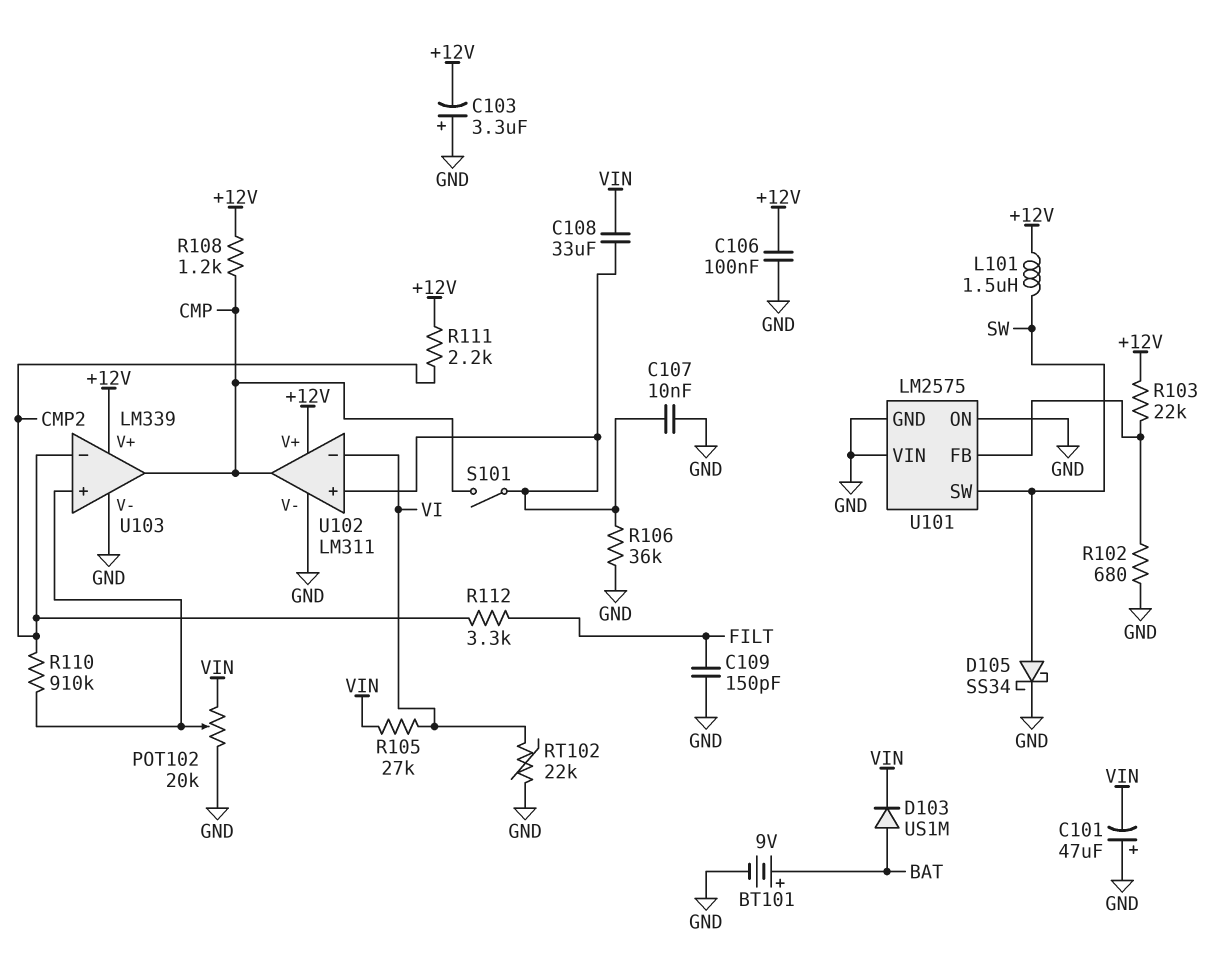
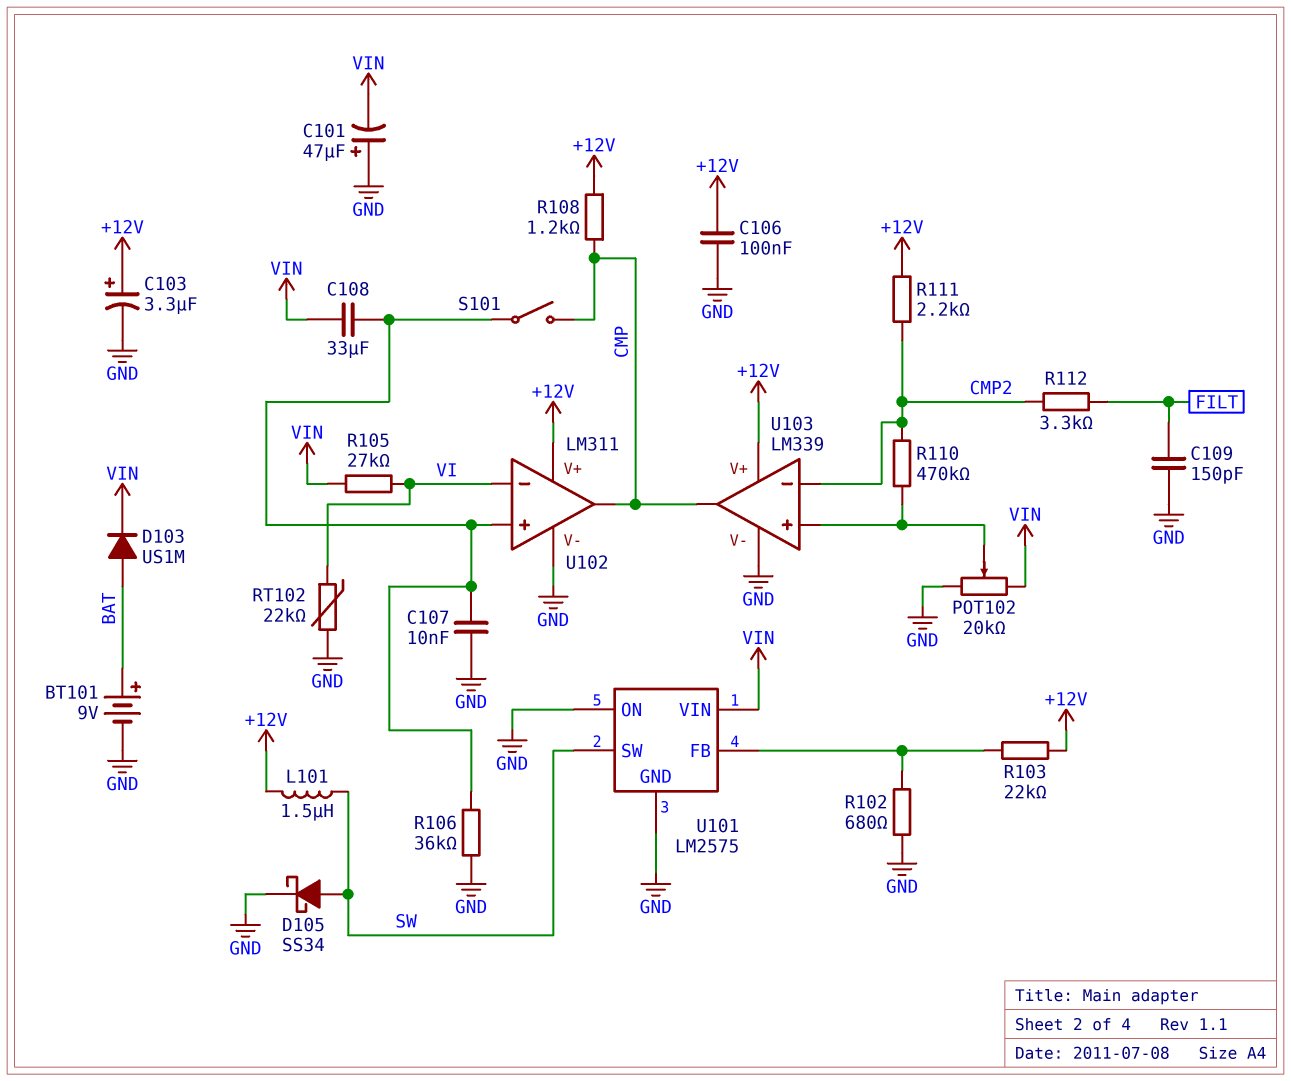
C103: 3.3uF (plus GND, minus +12V) -> 3.3uF (plus +12V, minus GND)
R110: 910k (CMP2, U103/in+) -> 470k (CMP2, U103/in+)
U101 pin VIN: GND -> VIN

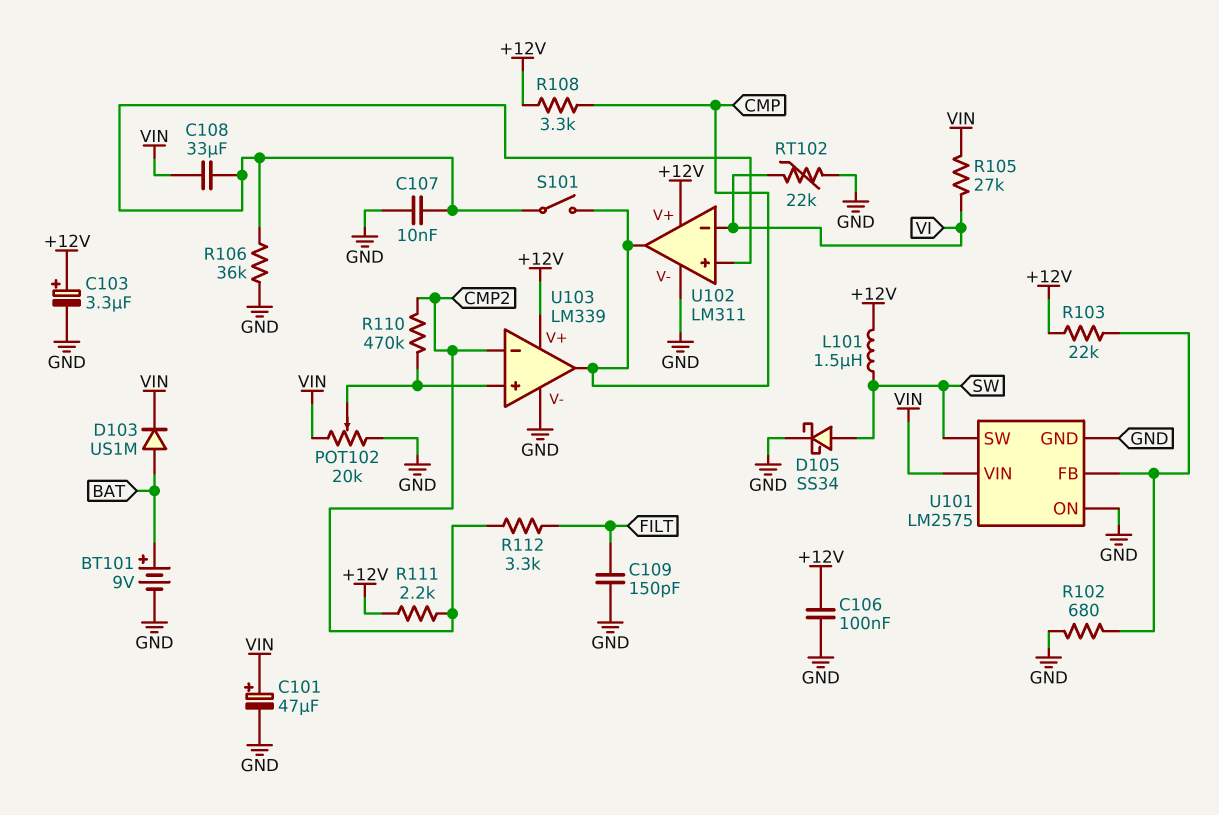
C101: 47uF (plus GND, minus VIN) -> 47uF (plus VIN, minus GND)
R108: 1.2k (+12V, CMP) -> 3.3k (+12V, CMP)

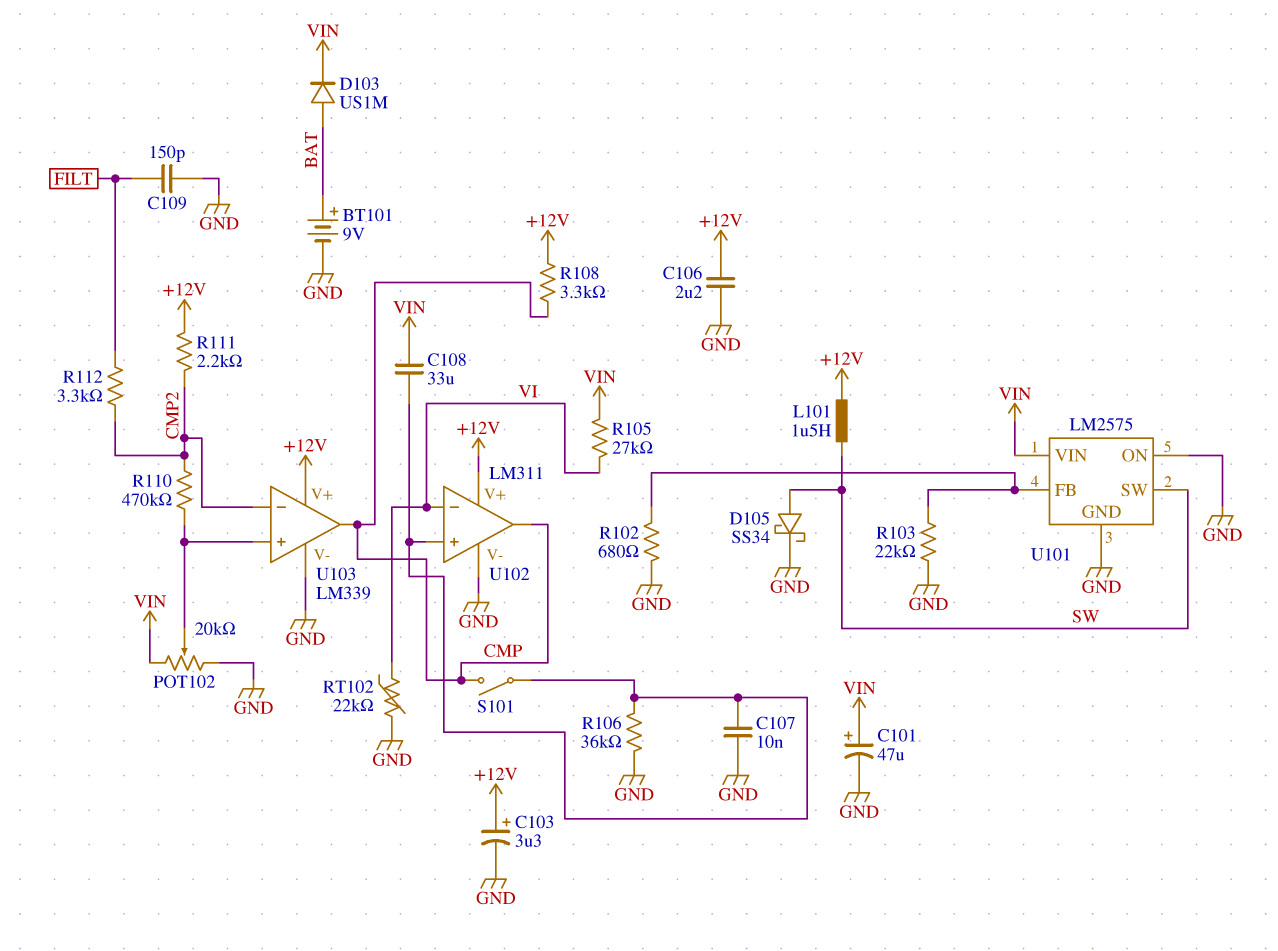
C106: 100nF (+12V, GND) -> 2.2uF (+12V, GND)
R103: 22k (+12V, U101/FB) -> 22k (GND, U101/FB)

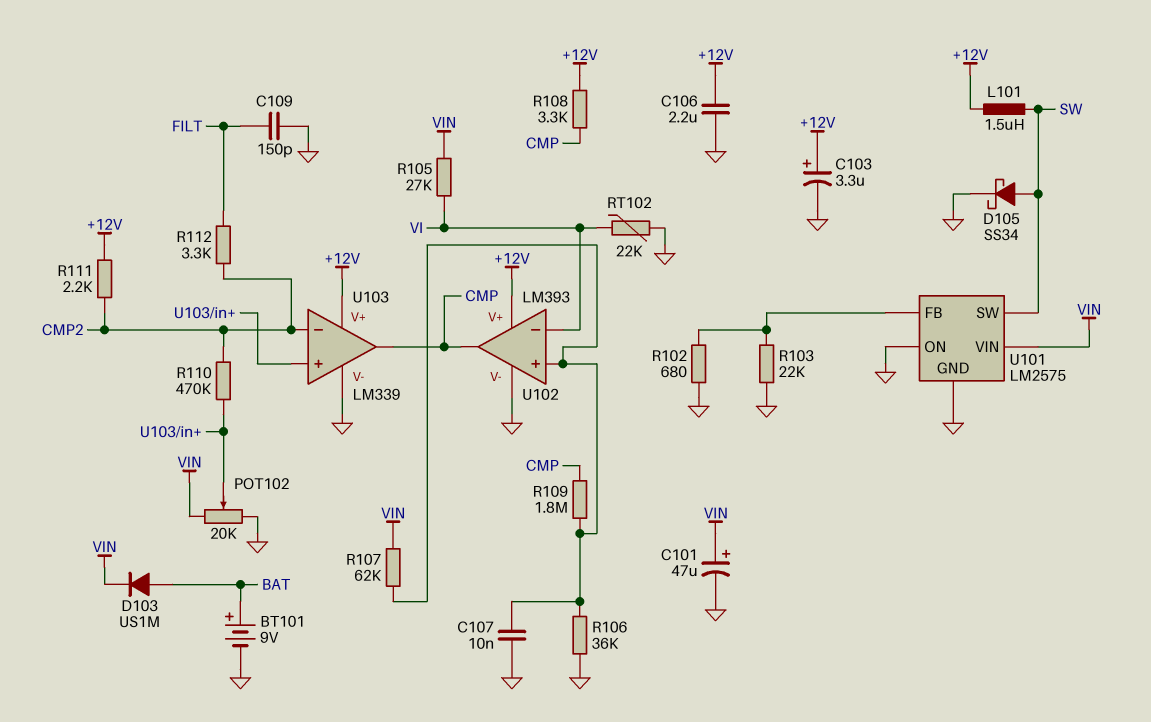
C108: 33uF (U102/in+, VIN) -> none
R107: none -> 62k (U102/in+, VIN)
R109: none -> 1.8M (CMP, U102/in+)
S101: switch (CMP, U102/in+) -> none
U102: LM311 -> LM393

